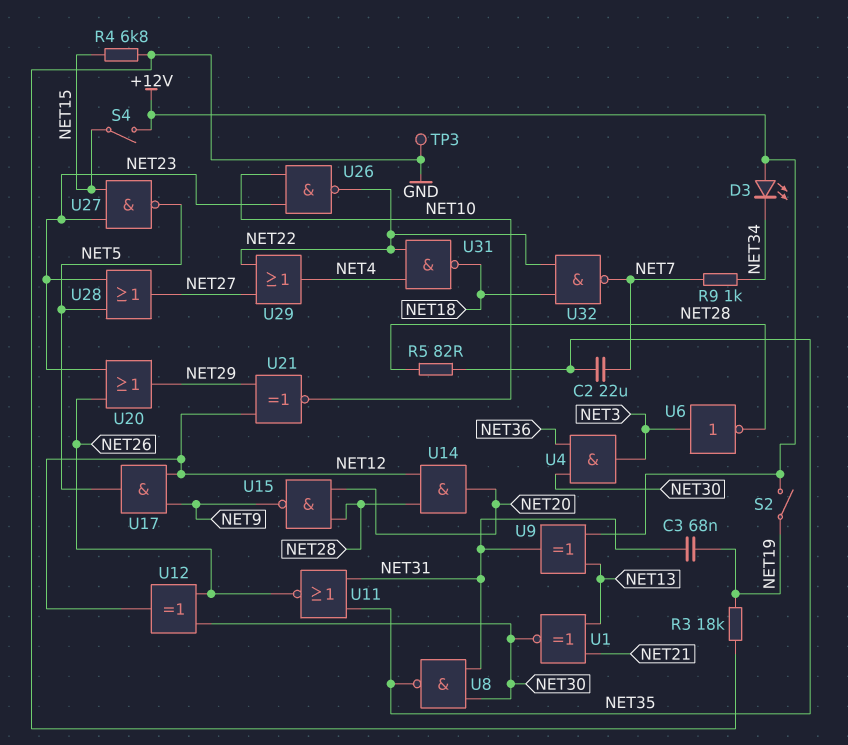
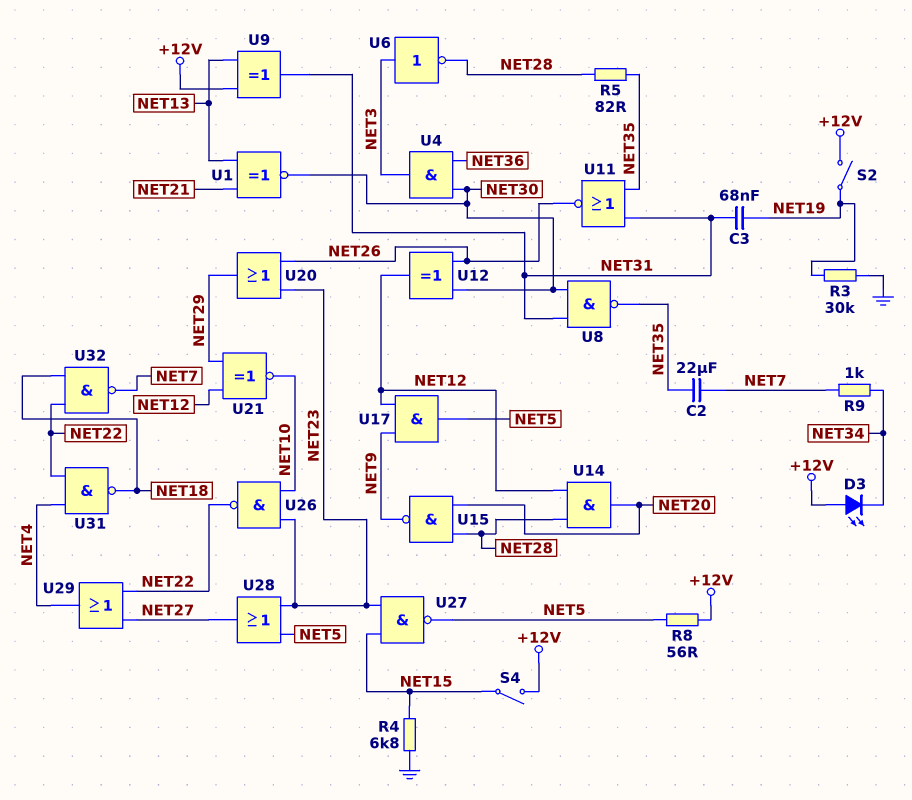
R3: 18k (GND, NET19) -> 30k (GND, NET19)
R8: none -> 56 (+12V, NET5)
TP3: test point (GND) -> none

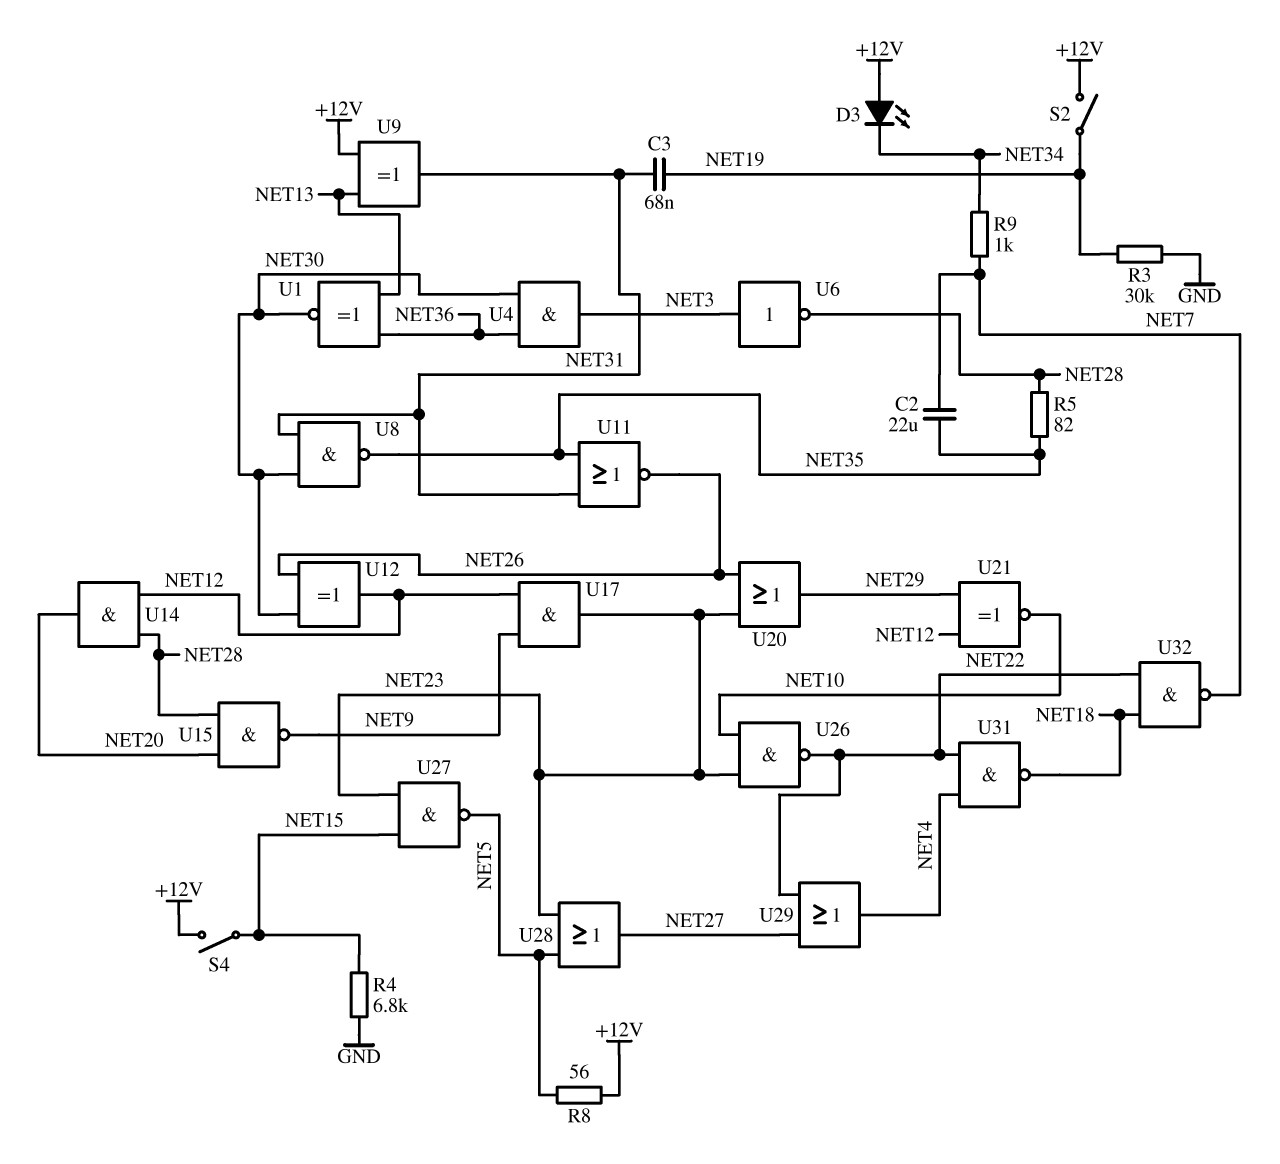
U1: XNOR (in NET13, in NET21, out NET30) -> XNOR (in NET13, in NET36, out NET30)
U17: AND (in NET9, in NET12, out NET5) -> AND (in NET9, in NET12, out NET23)

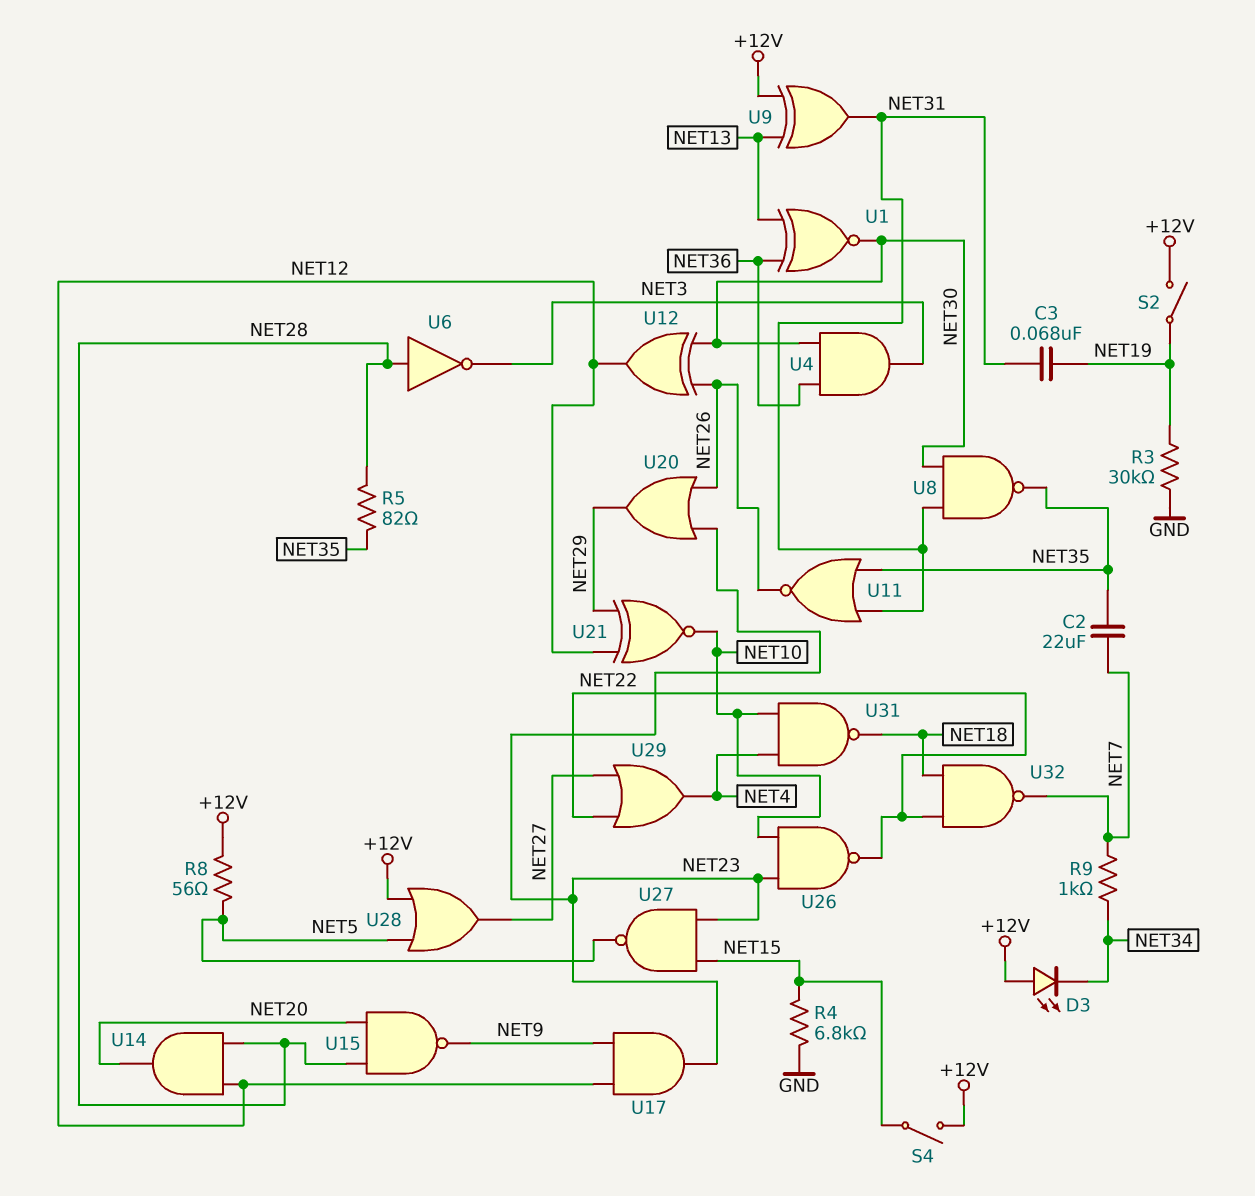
U6: NOT (in NET3, out NET28) -> NOT (in NET28, out NET3)
U28: OR (in NET5, in NET23, out NET27) -> OR (in +12V, in NET5, out NET27)
U31: NAND (in NET4, in NET22, out NET18) -> NAND (in NET4, in NET10, out NET18)

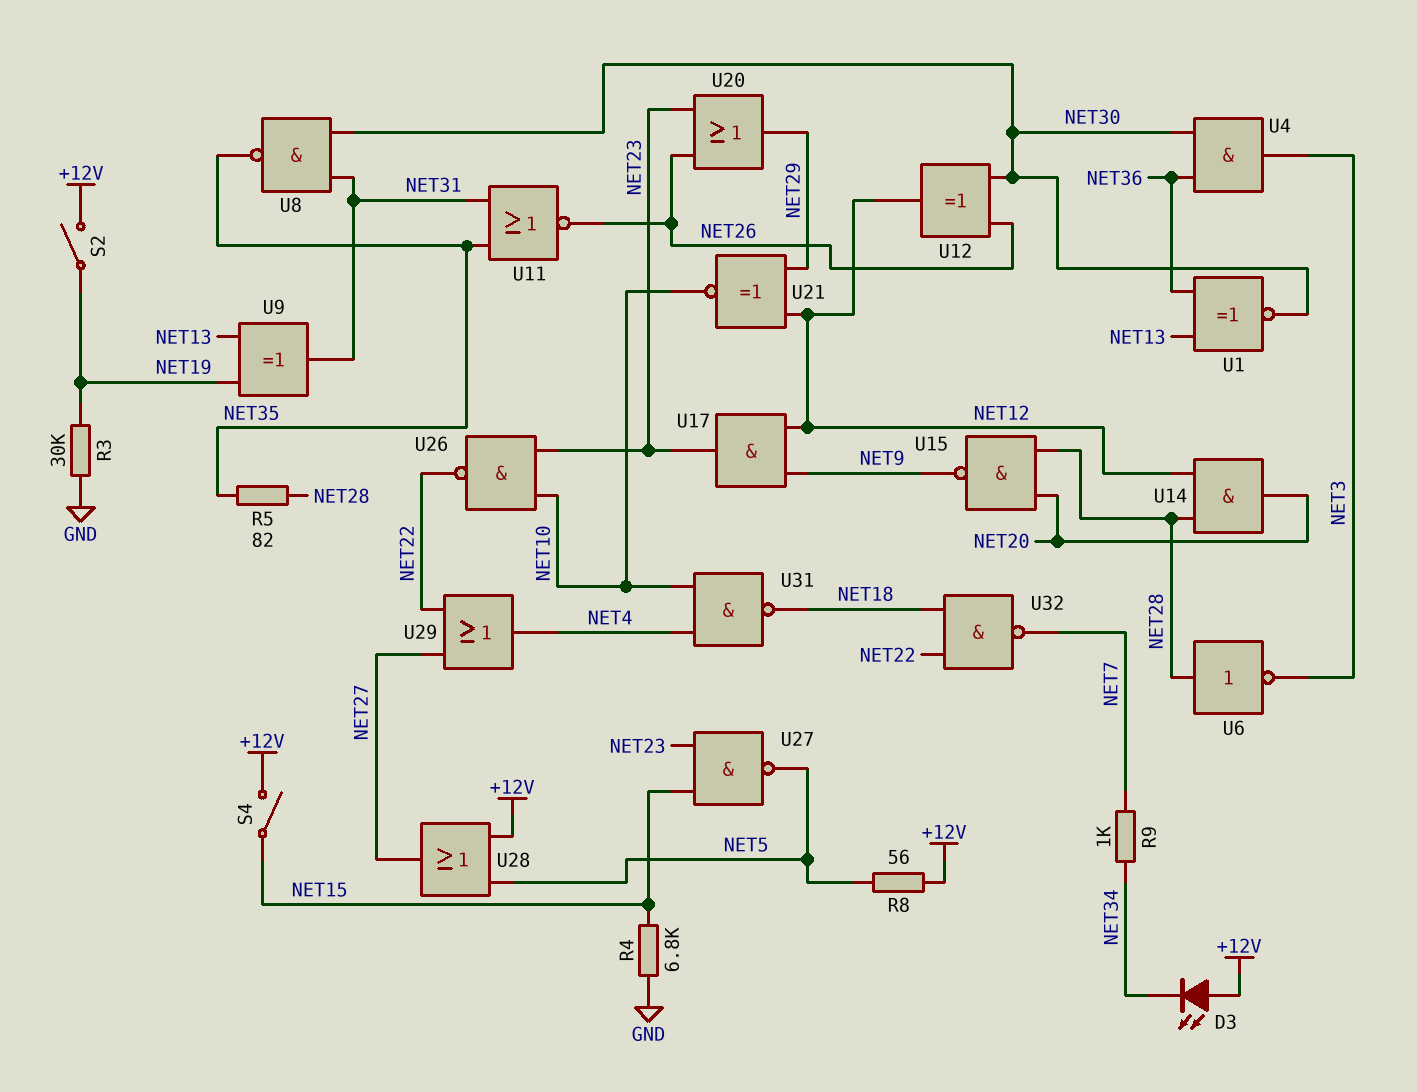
C2: 22uF (NET7, NET35) -> none
C3: 68nF (NET19, NET31) -> none
U9: XOR (in +12V, in NET13, out NET31) -> XOR (in NET13, in NET19, out NET31)

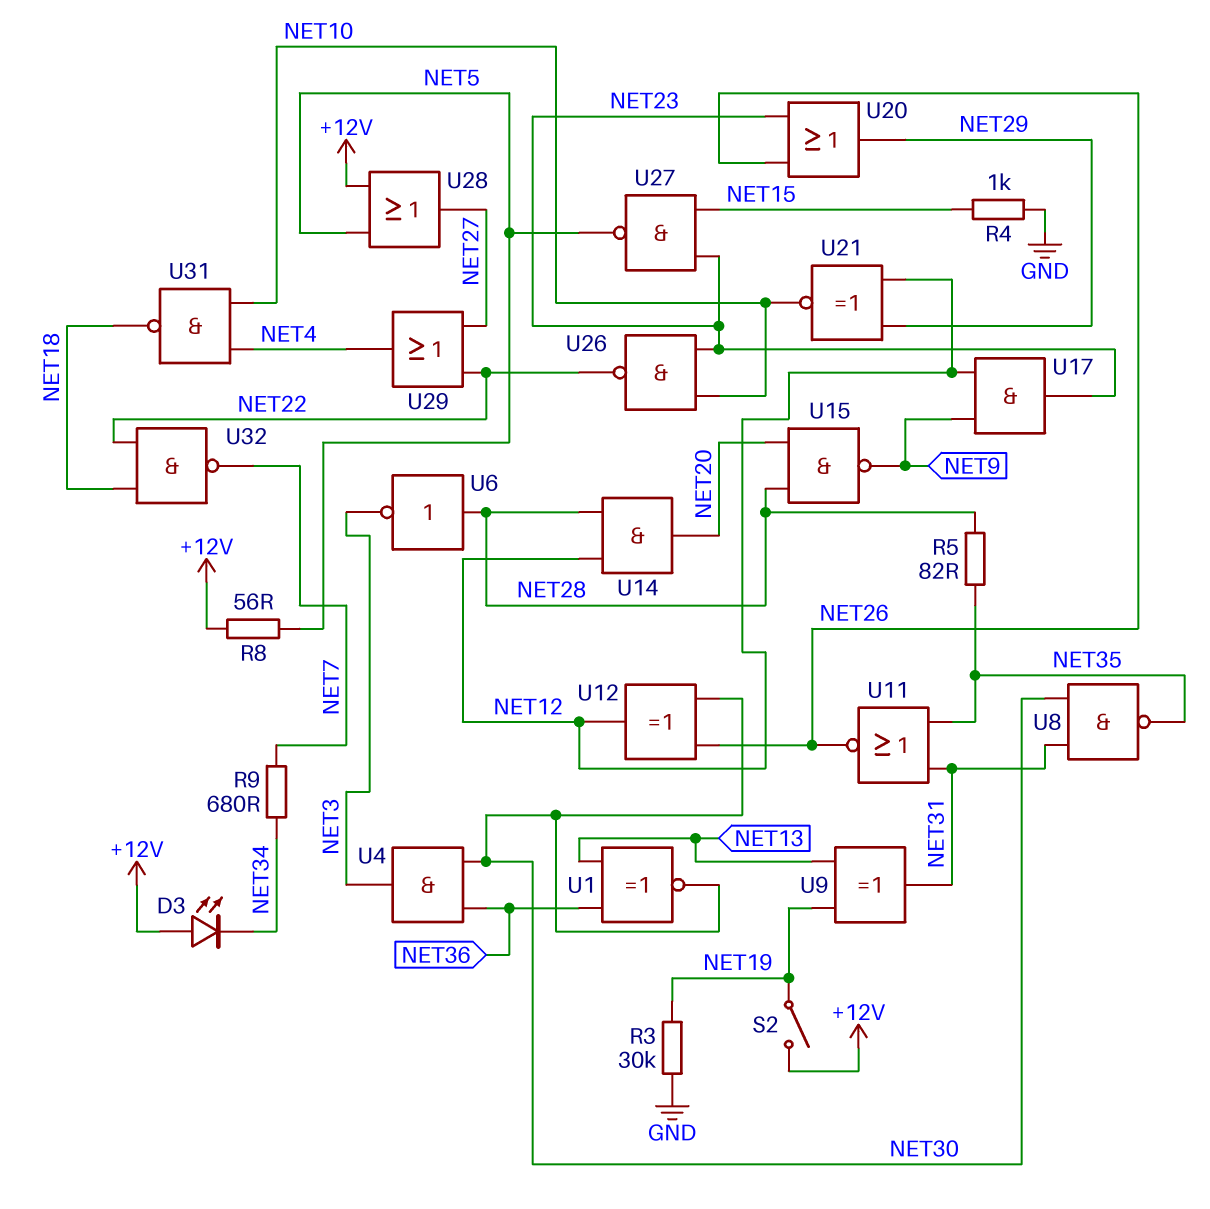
R4: 6.8k (GND, NET15) -> 1k (GND, NET15)
R9: 1k (NET7, NET34) -> 680 (NET7, NET34)
S4: switch (+12V, NET15) -> none

